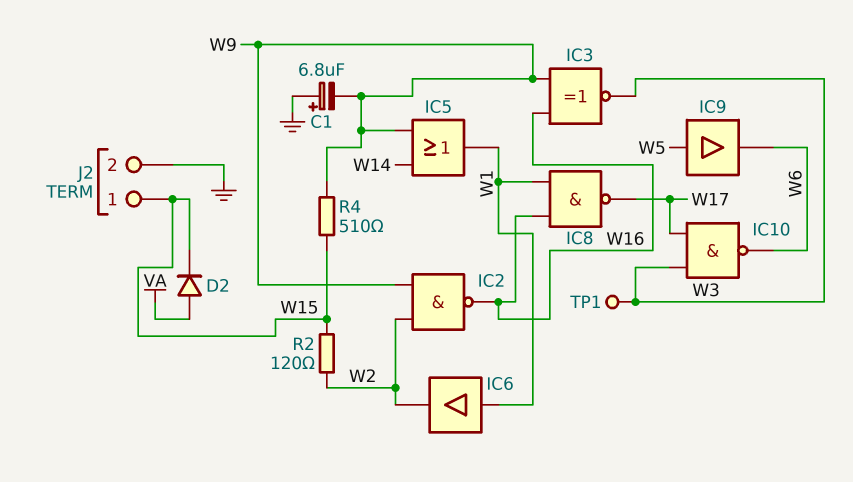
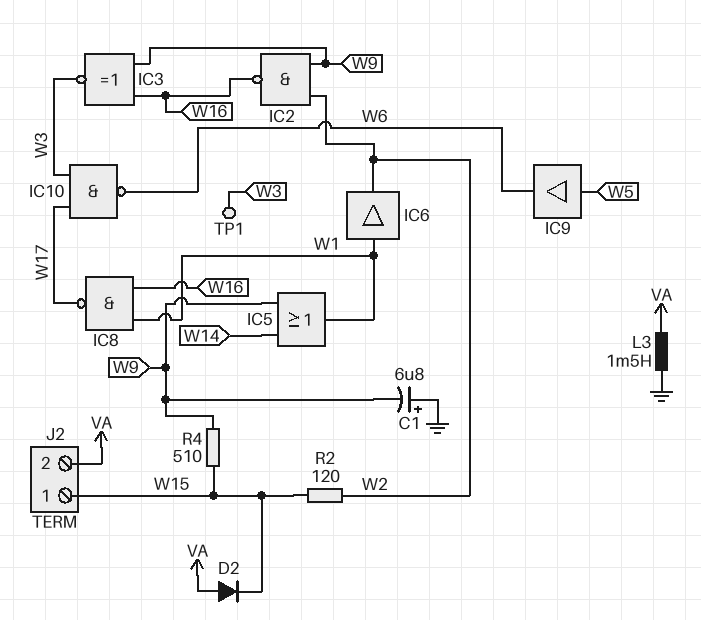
J2 pin 2: GND -> VA
L3: none -> 1.5mH (GND, VA)

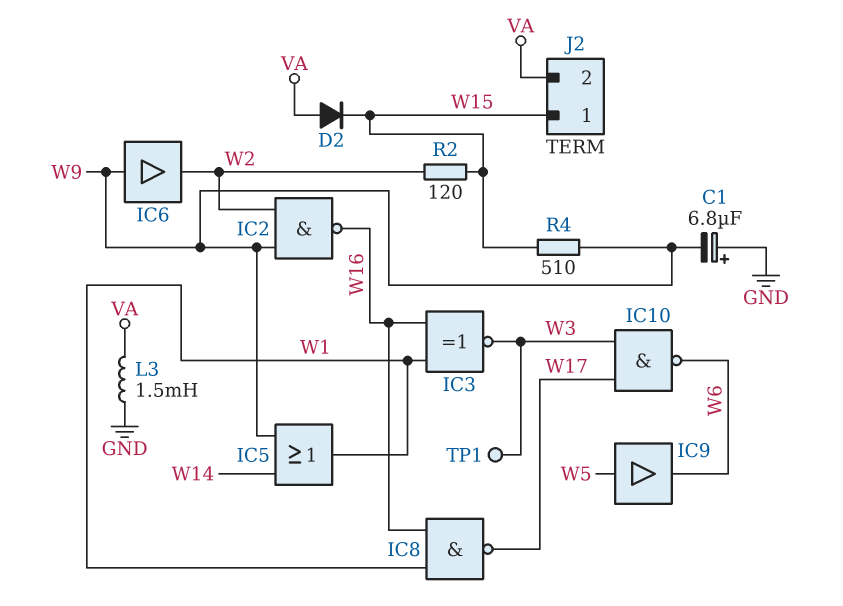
IC3: XNOR (in W9, in W16, out W3) -> XNOR (in W1, in W16, out W3)
IC6: buffer (in W1, out W2) -> buffer (in W9, out W2)

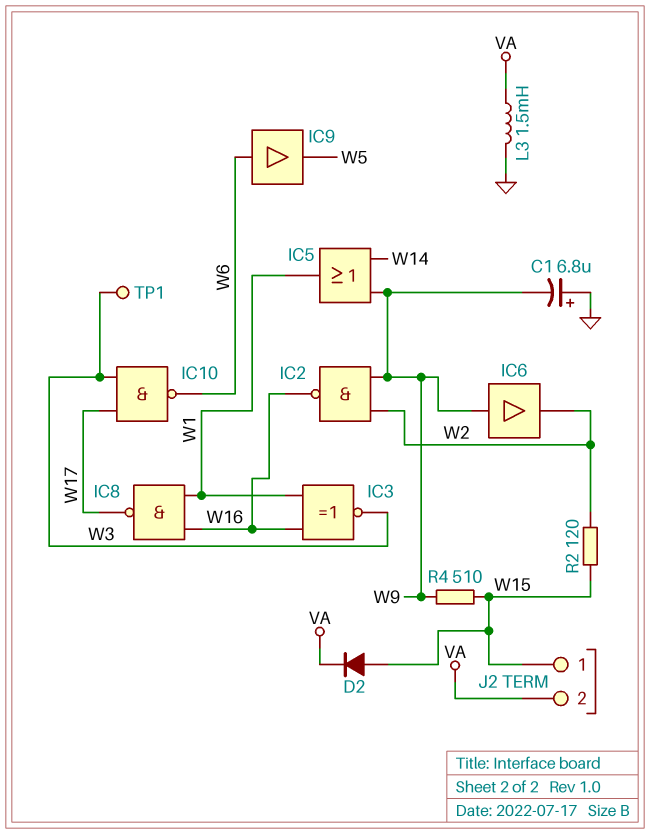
D2: diode (A VA, K W15) -> diode (A W15, K VA)
IC9: buffer (in W5, out W6) -> buffer (in W6, out W5)

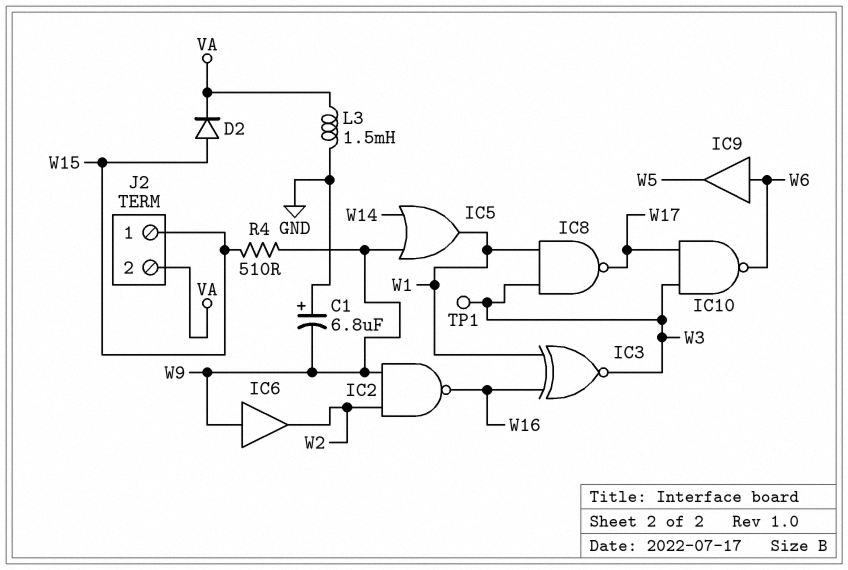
IC8: NAND (in W1, in W16, out W17) -> NAND (in W1, in W3, out W17)
R2: 120 (W2, W15) -> none

